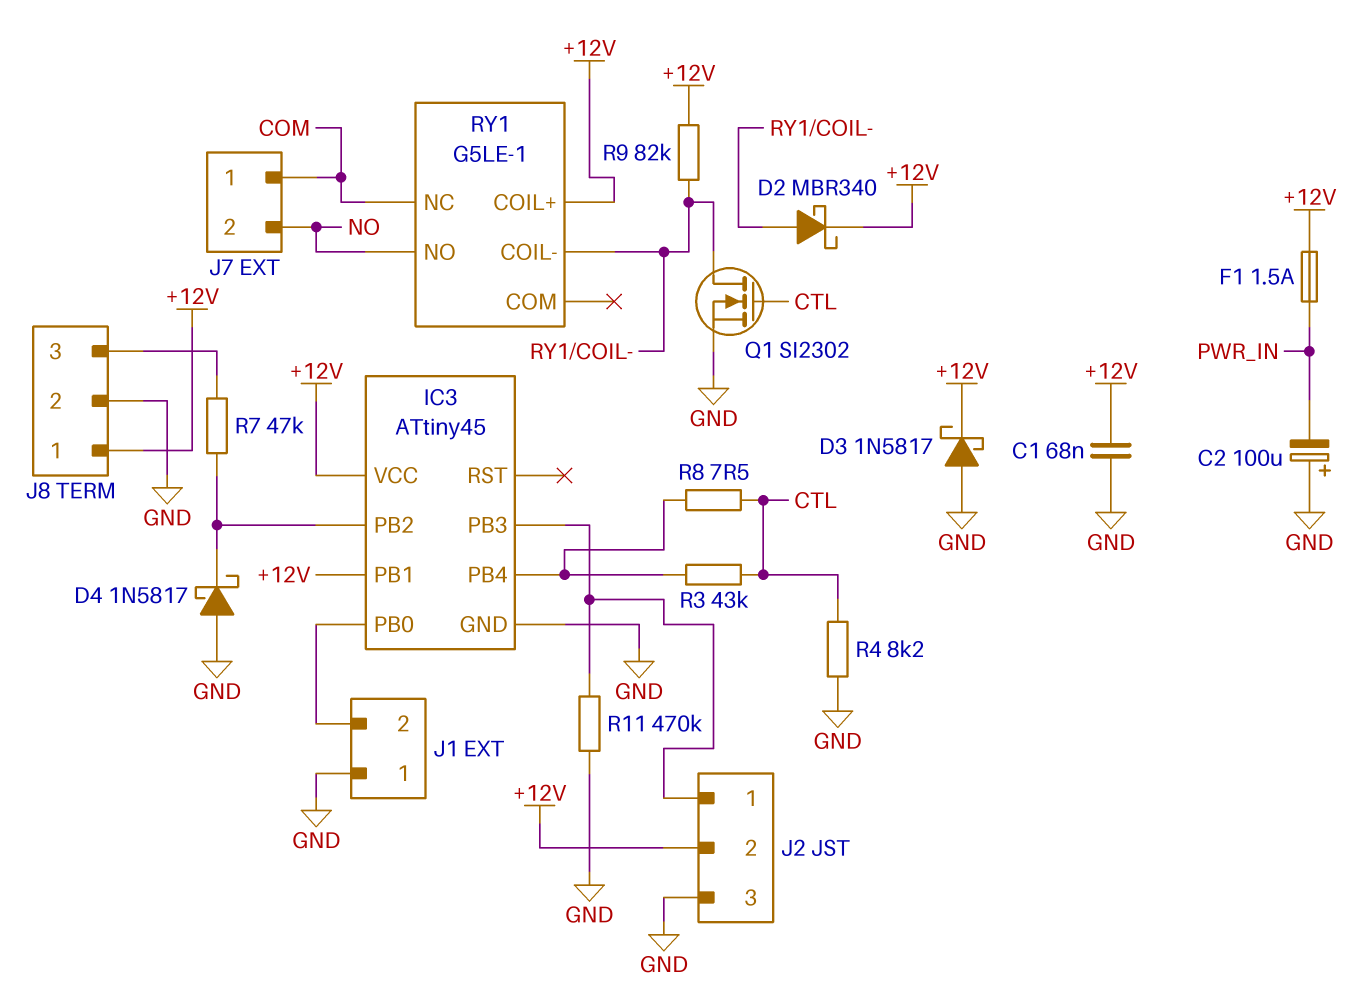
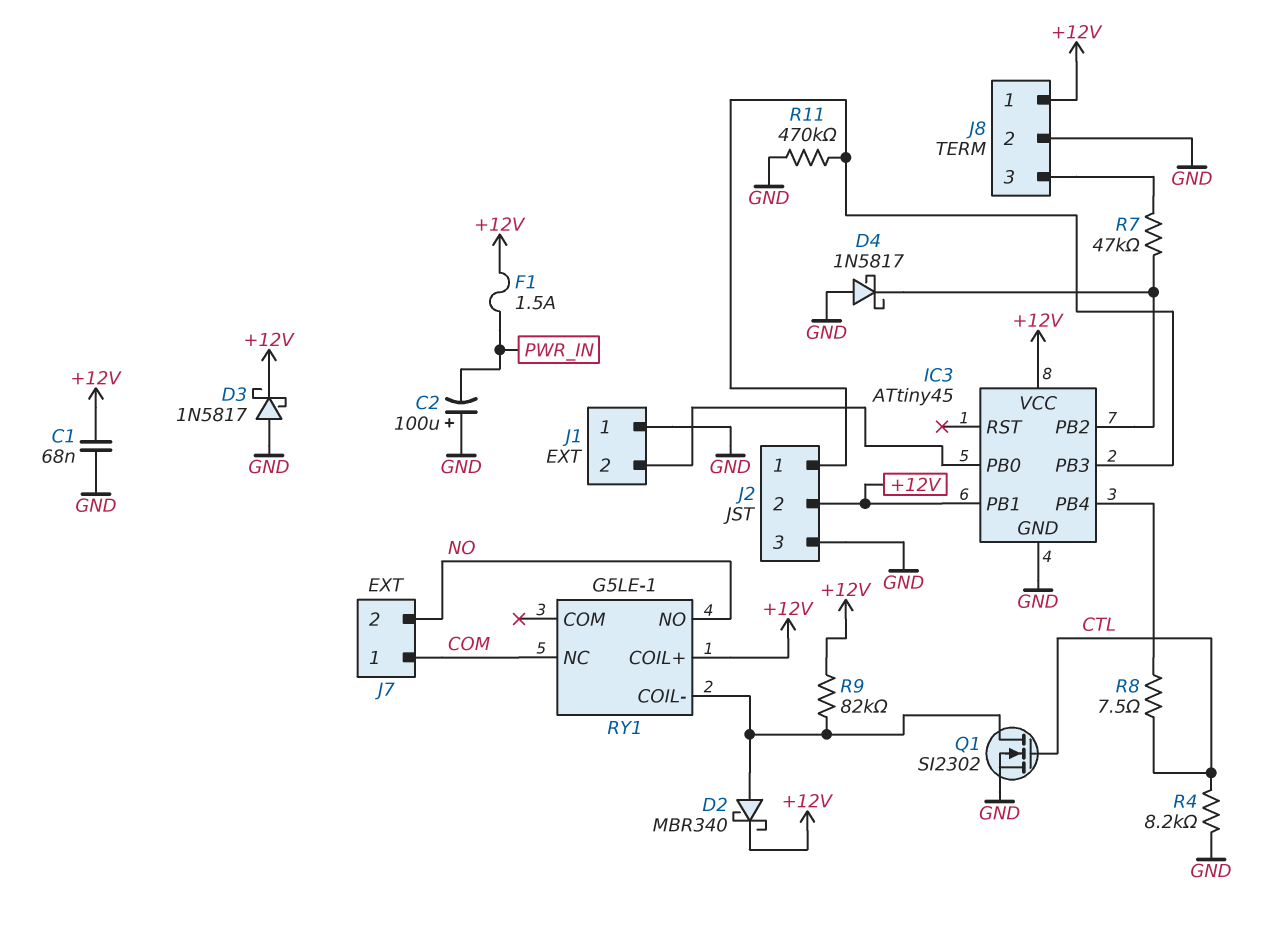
R3: 43k (CTL, IC3/PB4) -> none

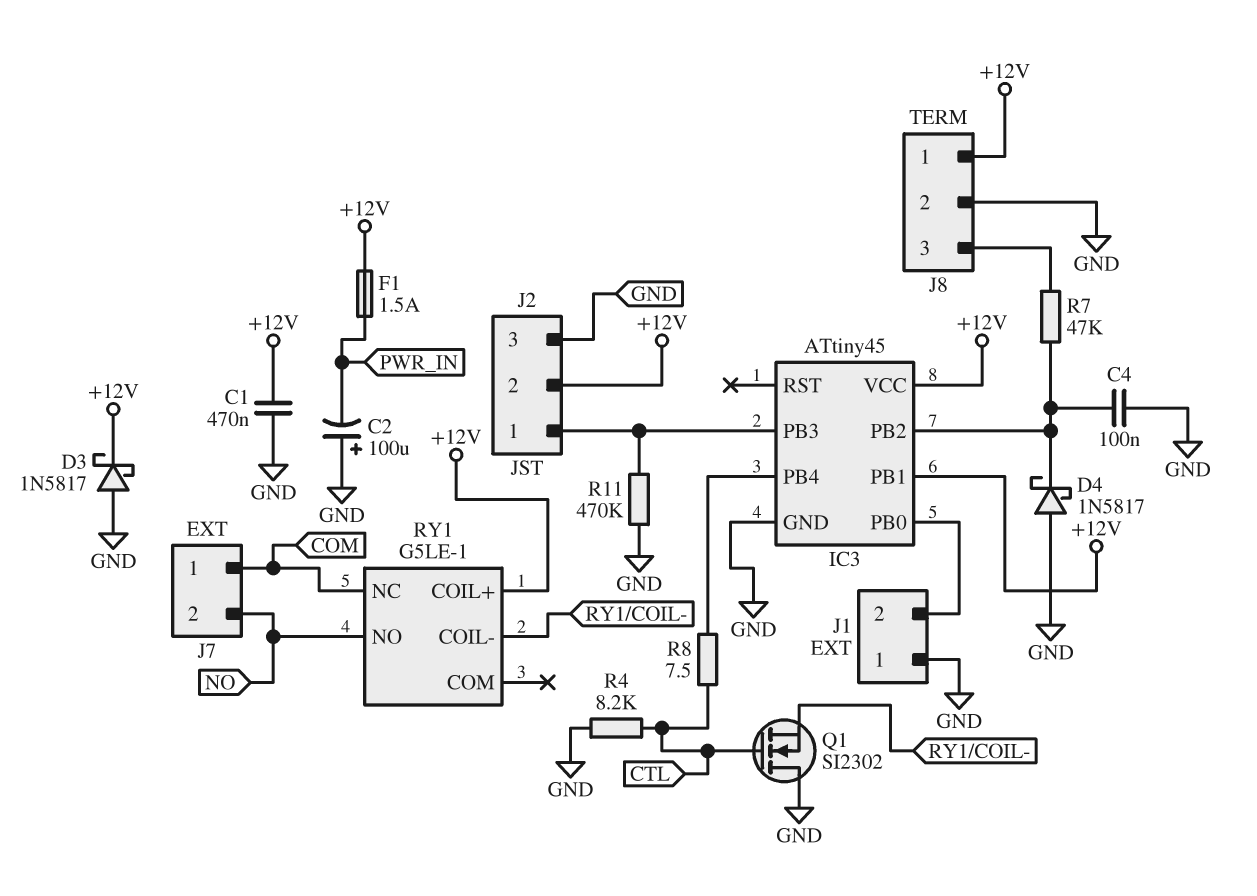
C1: 68nF (+12V, GND) -> 470nF (+12V, GND)
C4: none -> 100nF (GND, IC3/PB2)
D2: schottky MBR340 (A RY1/COIL-, K +12V) -> none
Q1: NMOS SI2302 (G CTL, D RY1/COIL-, S GND) -> NMOS SI2302 (G CTL, D GND, S RY1/COIL-)
R9: 82k (+12V, RY1/COIL-) -> none

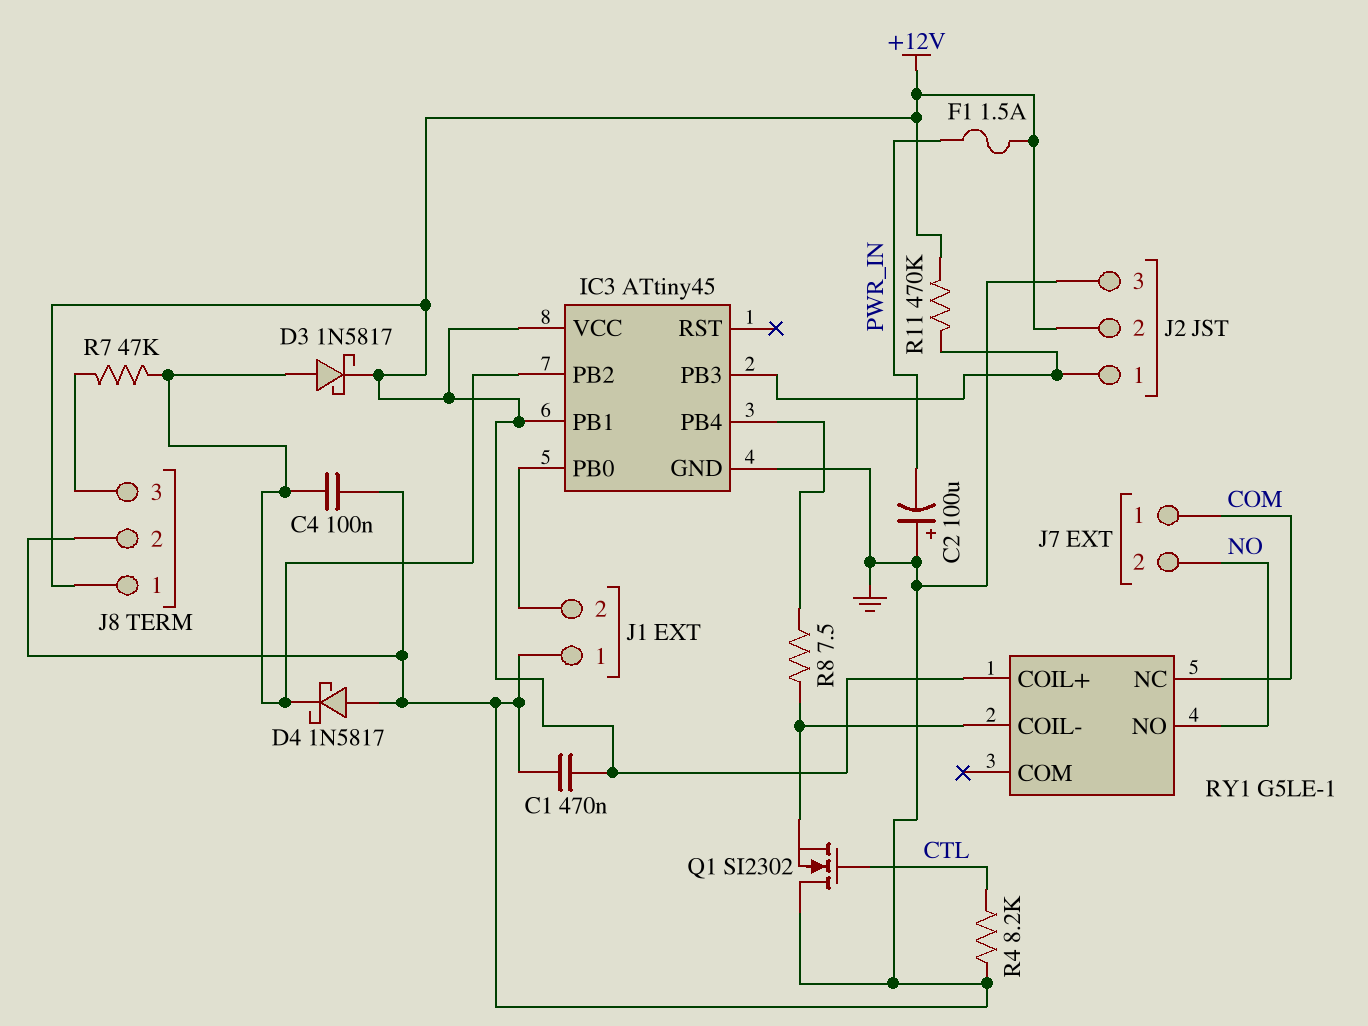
D3: schottky 1N5817 (A GND, K +12V) -> schottky 1N5817 (A IC3/PB2, K +12V)
R8: 7.5 (CTL, IC3/PB4) -> 7.5 (IC3/PB4, RY1/COIL-)
R11: 470k (GND, IC3/PB3) -> 470k (+12V, IC3/PB3)

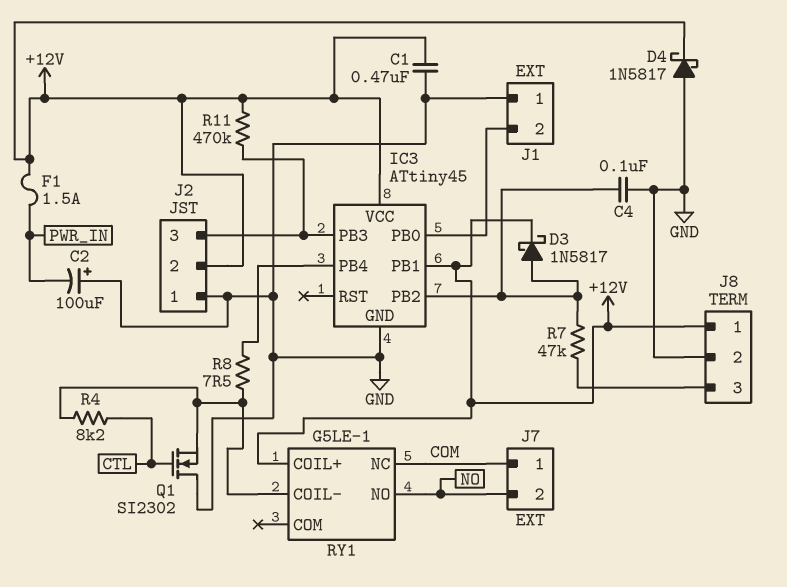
D4: schottky 1N5817 (A GND, K IC3/PB2) -> schottky 1N5817 (A GND, K +12V)
J2 pin 1: IC3/PB3 -> GND
J2 pin 3: GND -> IC3/PB3
R4: 8.2k (CTL, GND) -> 8.2k (CTL, RY1/COIL-)

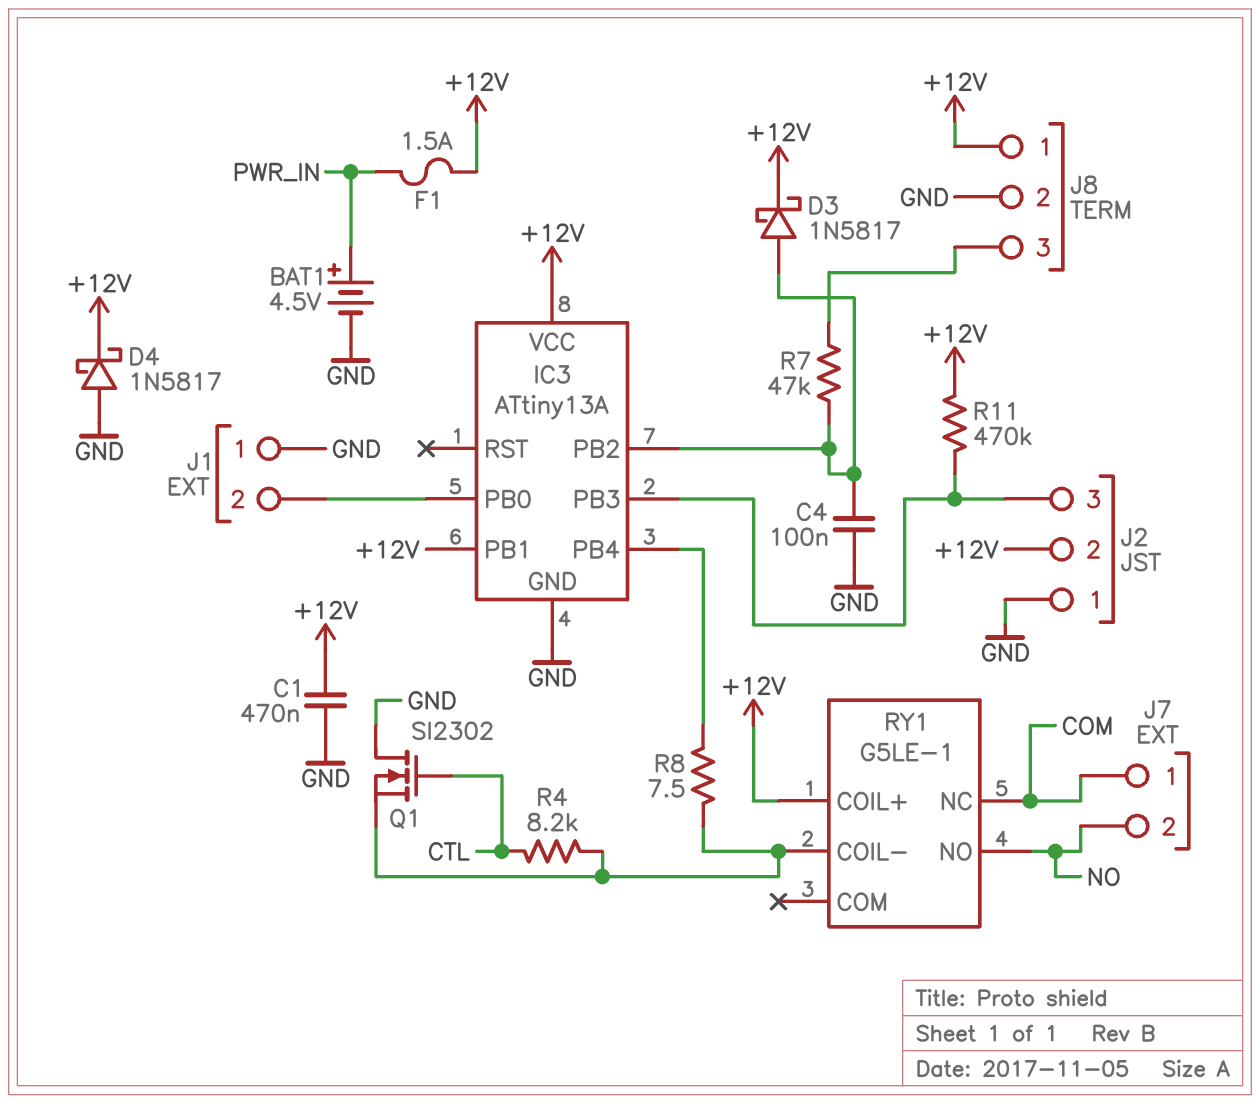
BAT1: none -> 4.5V (plus PWR_IN, minus GND)
C2: 100uF (plus GND, minus PWR_IN) -> none
IC3: ATtiny45 -> ATtiny13A

